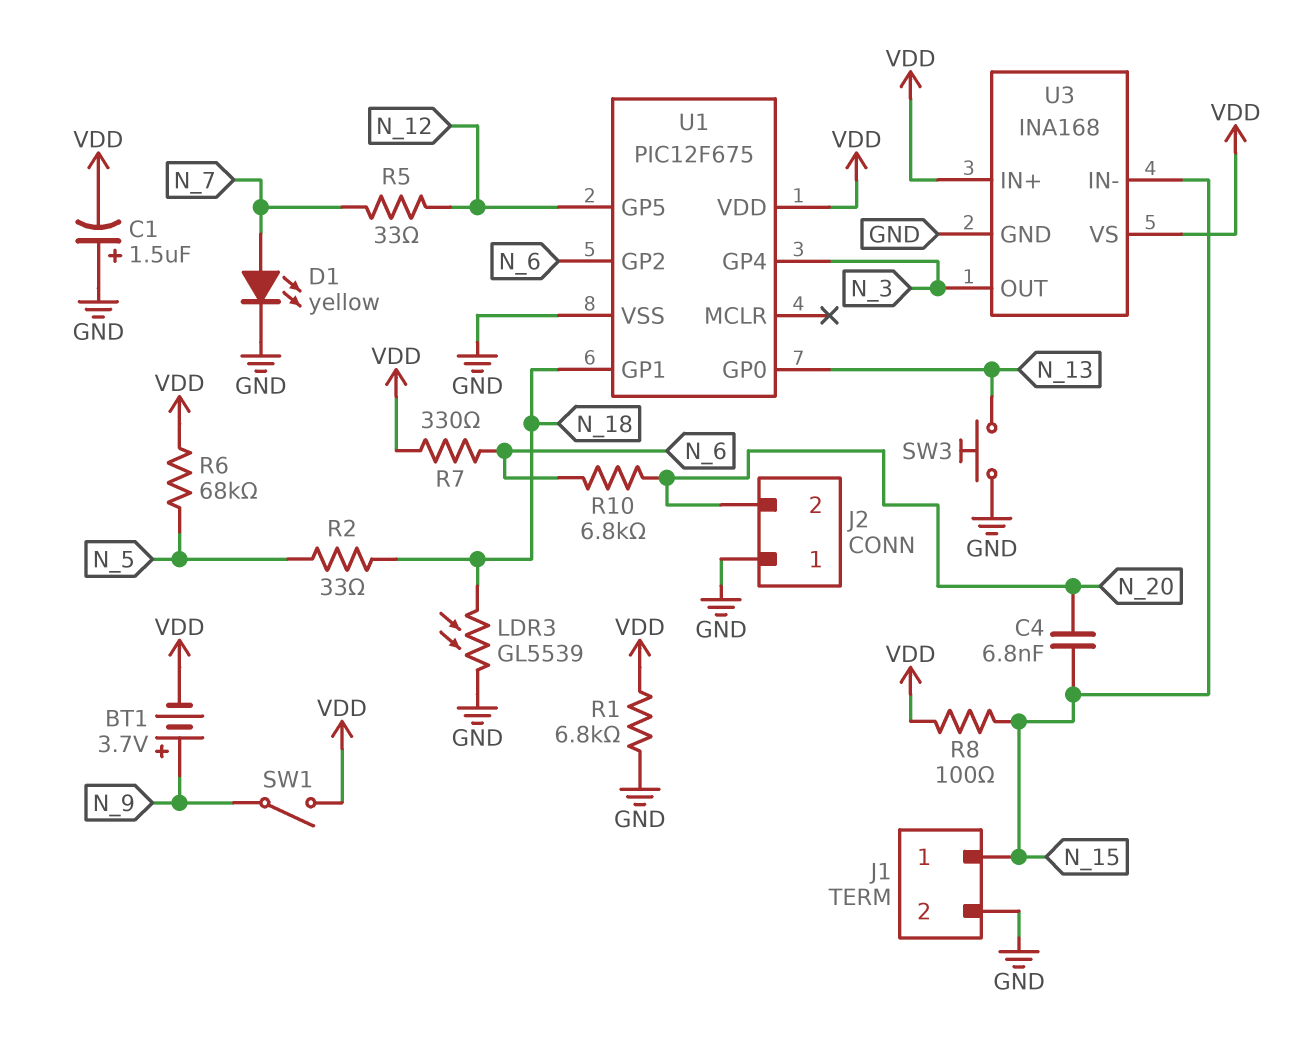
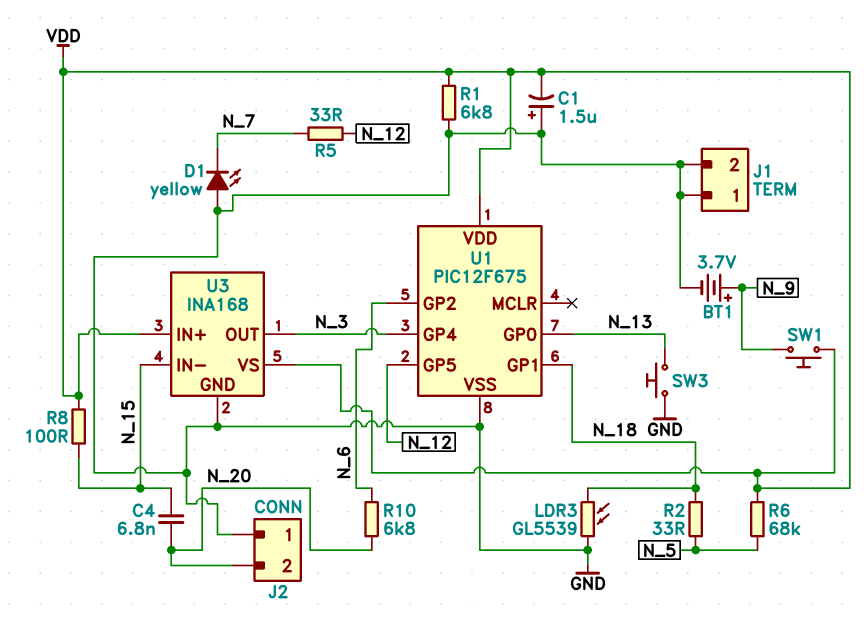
BT1: 3.7V (plus N_9, minus VDD) -> 3.7V (plus N_9, minus GND)
D1: LED yellow (A N_7, K GND) -> LED yellow (A GND, K N_7)
J1 pin 1: N_15 -> GND
R7: 330 (N_6, VDD) -> none
SW1: switch (N_9, VDD) -> button (N_9, VDD)

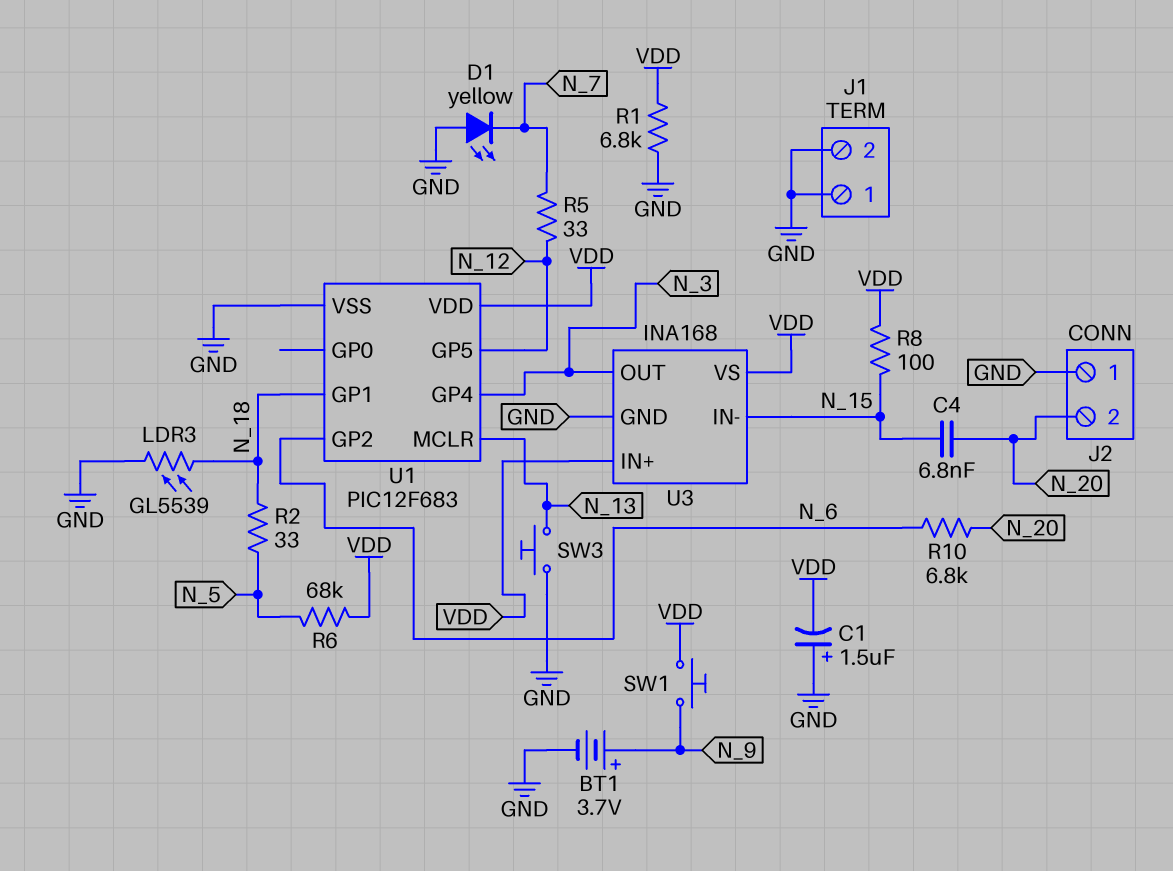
U1: PIC12F675 -> PIC12F683
U1 pin GP0: N_13 -> none
U1 pin MCLR: none -> N_13

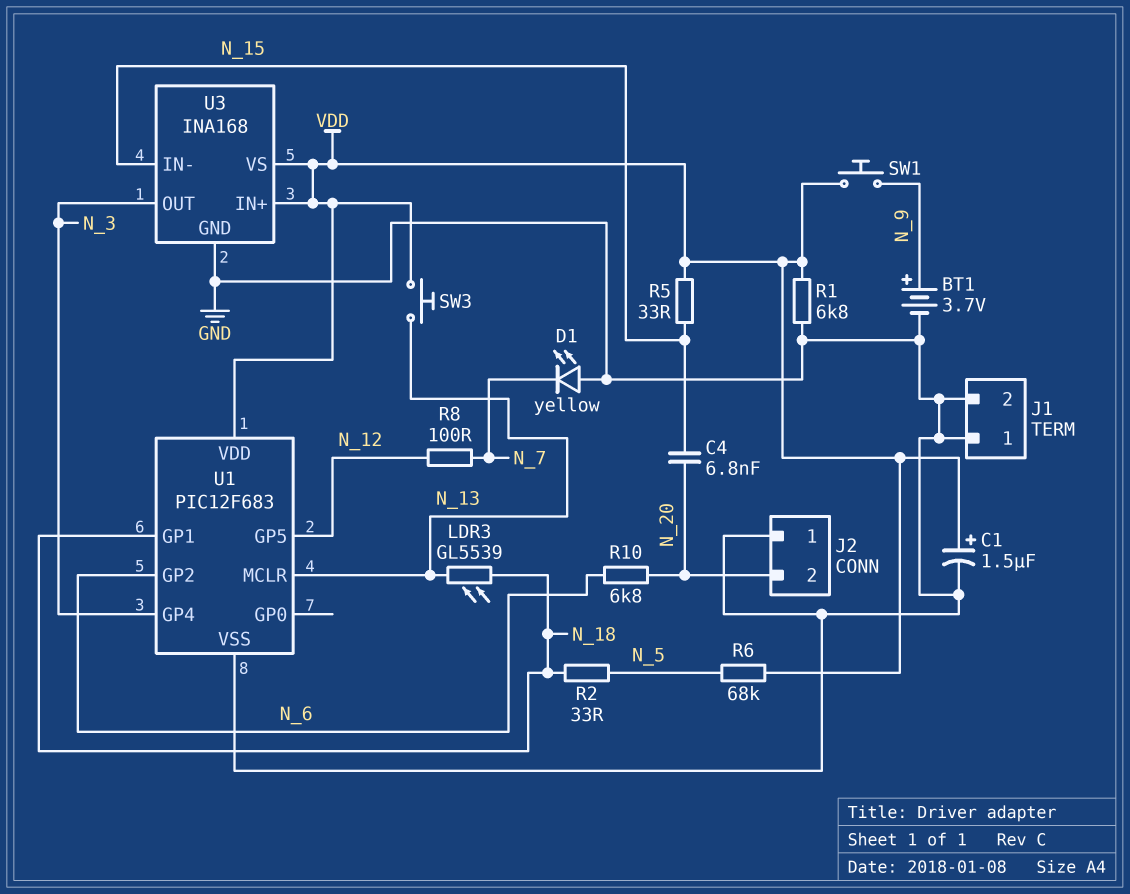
C1: 1.5uF (plus GND, minus VDD) -> 1.5uF (plus VDD, minus GND)
LDR3: GL5539 (GND, N_18) -> GL5539 (N_13, N_18)
R5: 33 (N_7, N_12) -> 33 (N_15, VDD)
R8: 100 (N_15, VDD) -> 100 (N_7, N_12)
SW3: button (GND, N_13) -> button (N_13, VDD)

